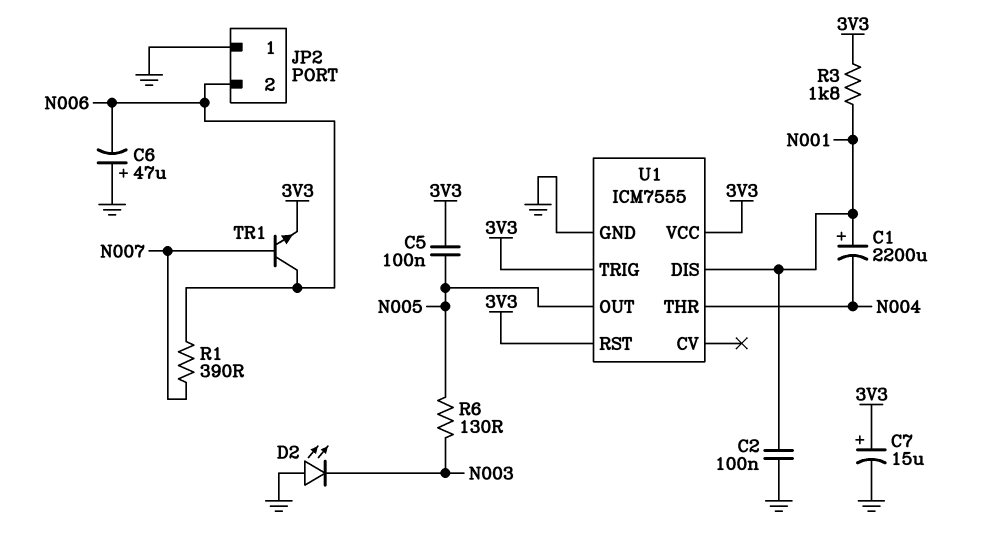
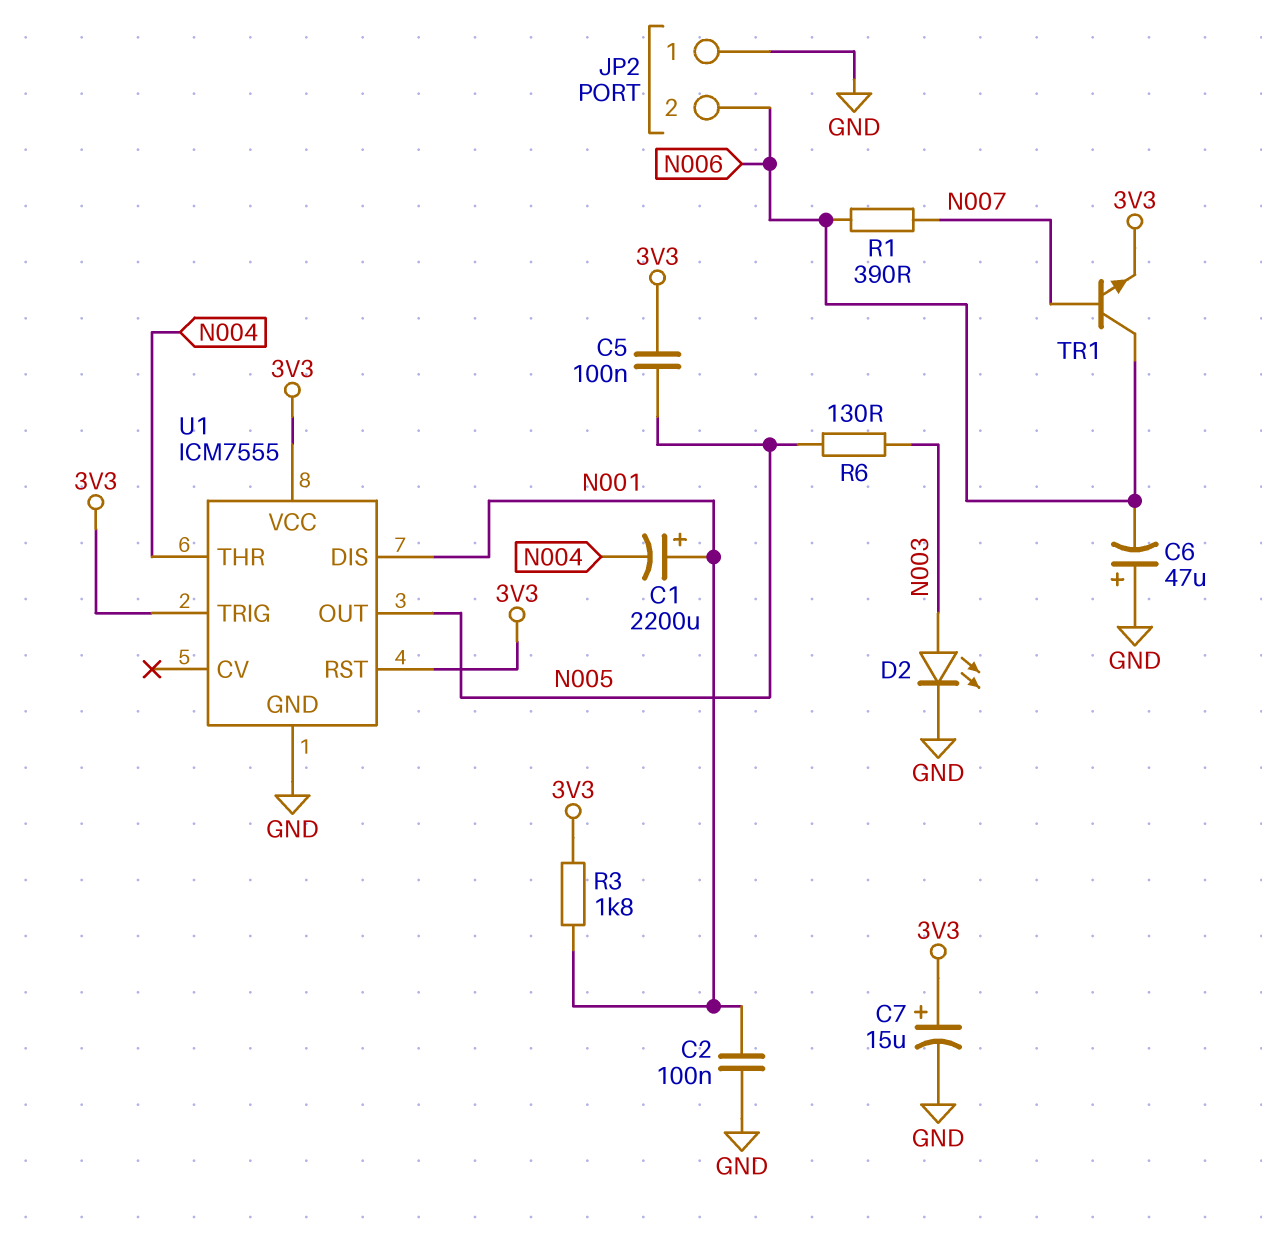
D2: LED (A GND, K N003) -> LED (A N003, K GND)

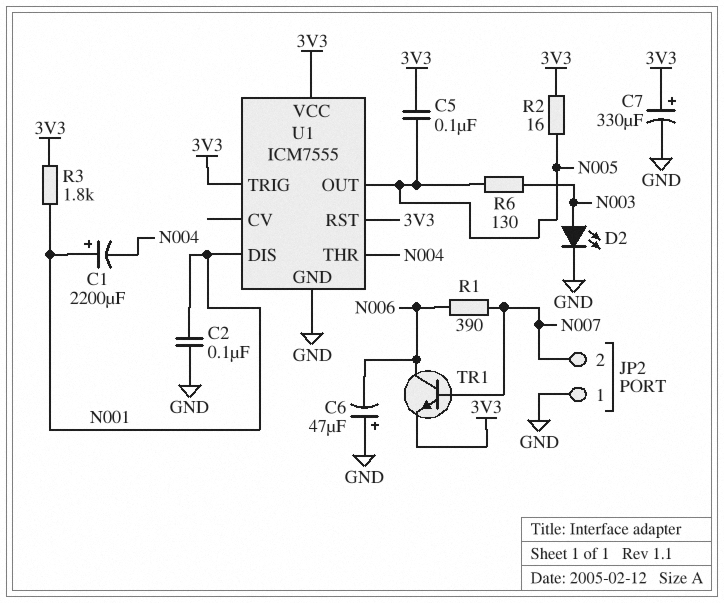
C7: 15uF (plus 3V3, minus GND) -> 330uF (plus 3V3, minus GND)
JP2 pin 2: N006 -> N007
R2: none -> 16 (3V3, N005)

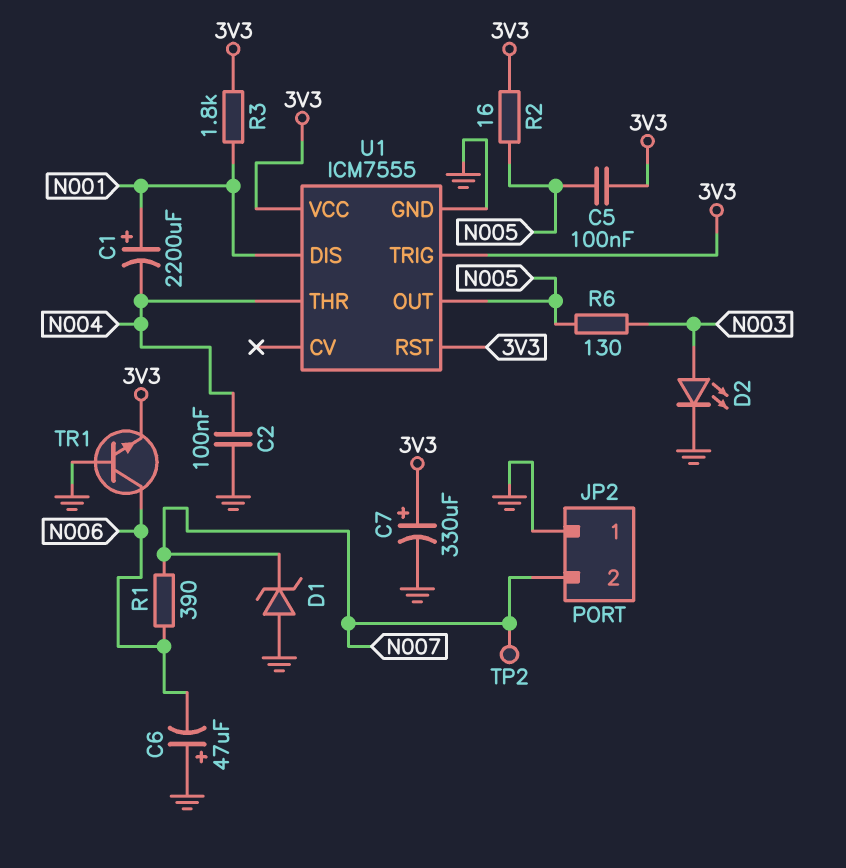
C2: 100nF (GND, N001) -> 100nF (GND, N004)
D1: none -> zener (A GND, K N007)
TP2: none -> test point (N007)
TR1: NPN (B N007, C N006, E 3V3) -> NPN (B GND, C N006, E 3V3)

